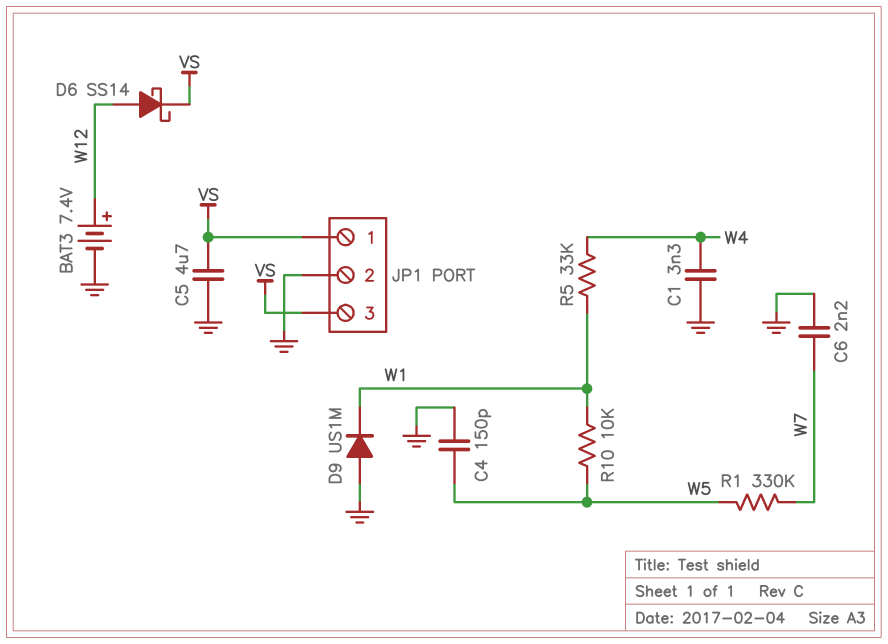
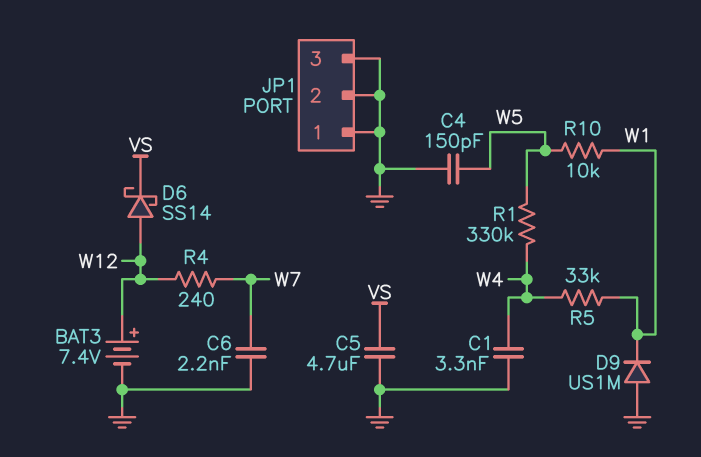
JP1 pin 1: VS -> GND
JP1 pin 3: VS -> GND
R1: 330k (W5, W7) -> 330k (W4, W5)
R4: none -> 240 (W7, W12)

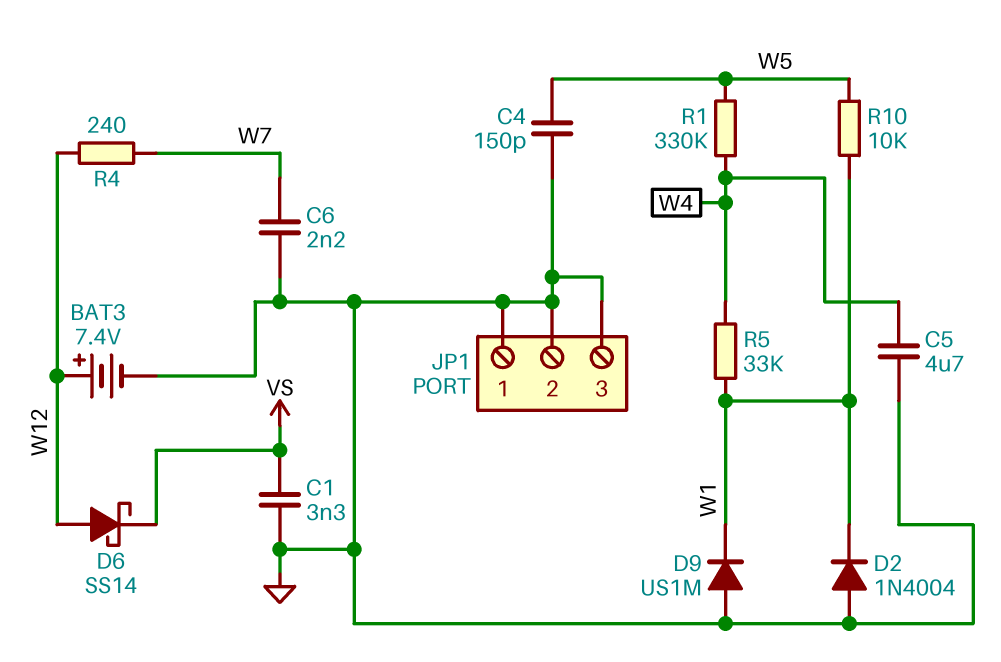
C1: 3.3nF (GND, W4) -> 3.3nF (GND, VS)
C5: 4.7uF (GND, VS) -> 4.7uF (GND, W4)
D2: none -> diode 1N4004 (A GND, K W1)

